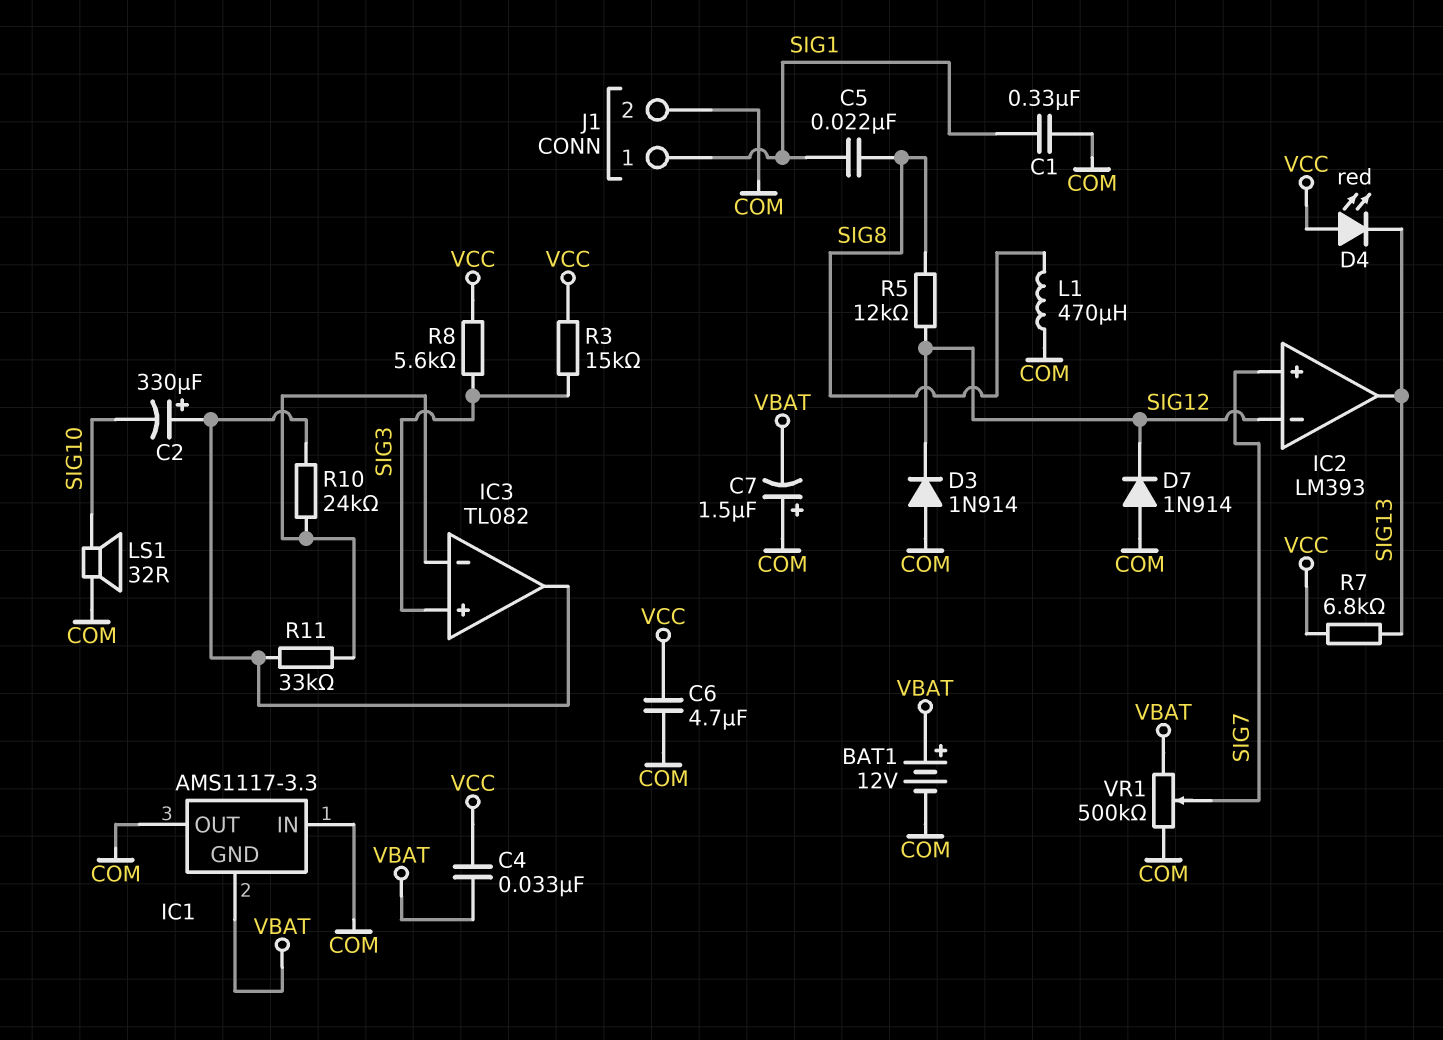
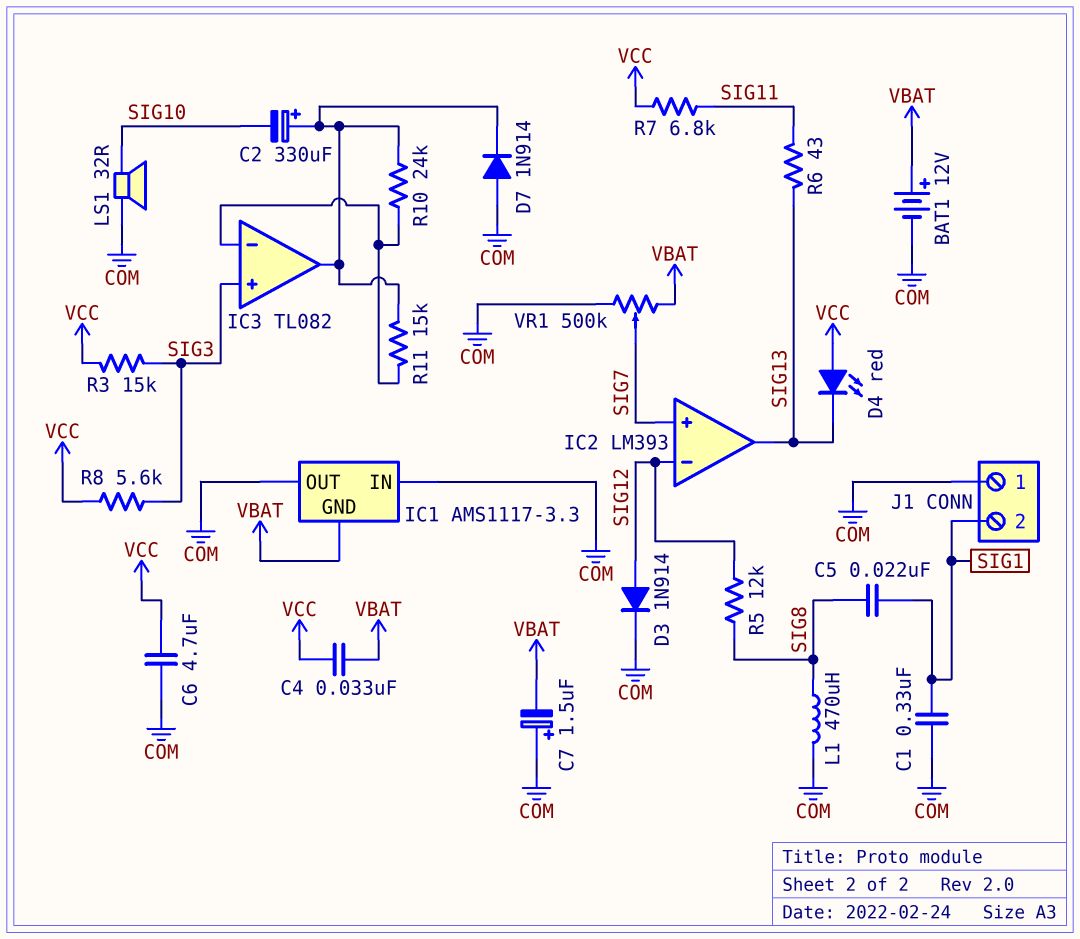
D3: diode 1N914 (A COM, K SIG12) -> diode 1N914 (A SIG12, K COM)
D7: diode 1N914 (A COM, K SIG12) -> diode 1N914 (A COM, K IC3/out)
J1 pin 1: SIG1 -> COM
J1 pin 2: COM -> SIG1
R6: none -> 43 (SIG11, SIG13)
R7: 6.8k (SIG13, VCC) -> 6.8k (SIG11, VCC)
R11: 33k (IC3/in-, IC3/out) -> 15k (IC3/in-, IC3/out)

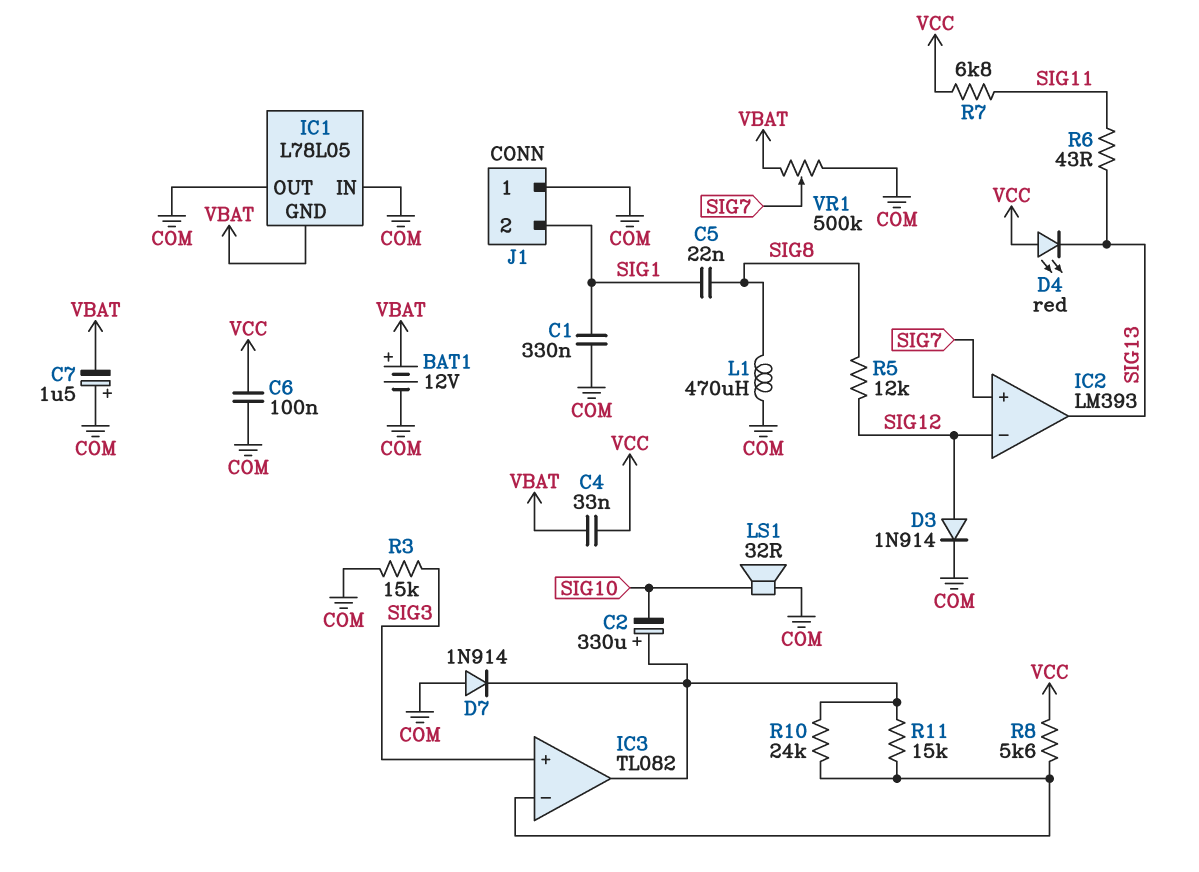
C6: 4.7uF (COM, VCC) -> 100nF (COM, VCC)
IC1: AMS1117-3.3 -> L78L05
R3: 15k (SIG3, VCC) -> 15k (COM, SIG3)
R8: 5.6k (SIG3, VCC) -> 5.6k (IC3/in-, VCC)

